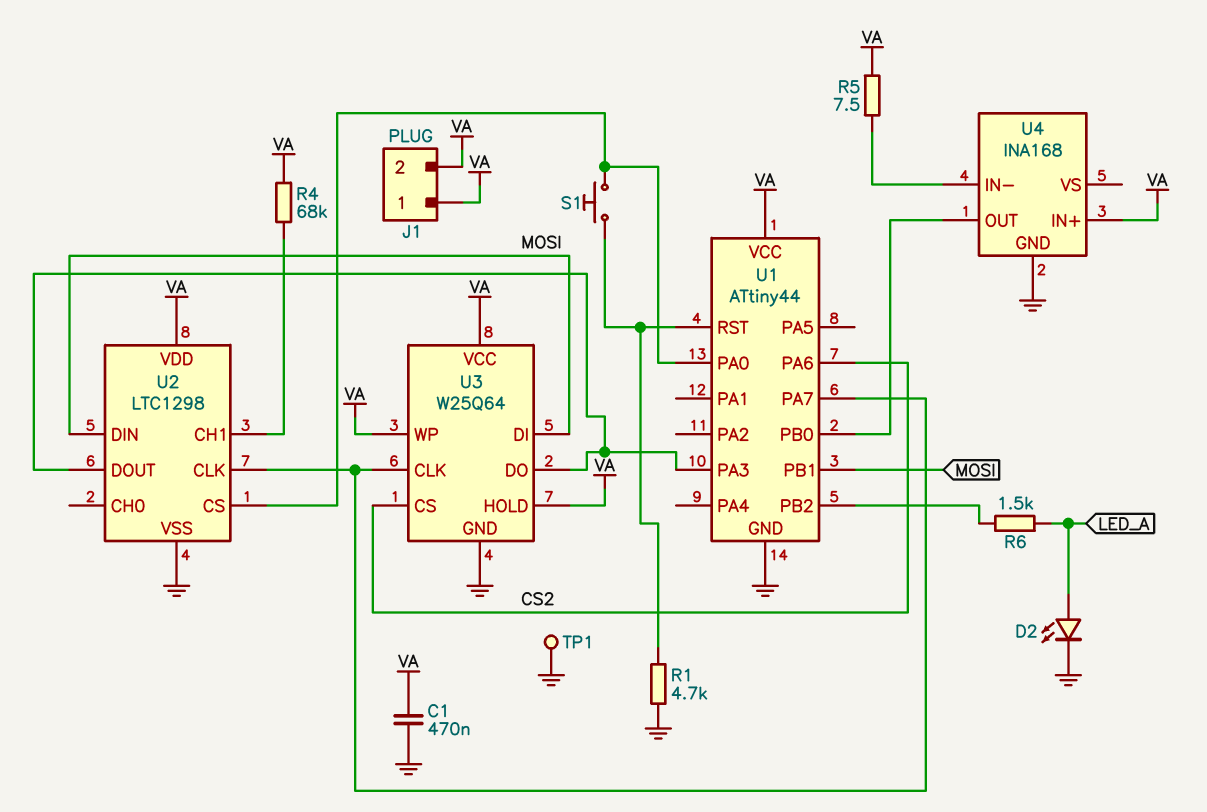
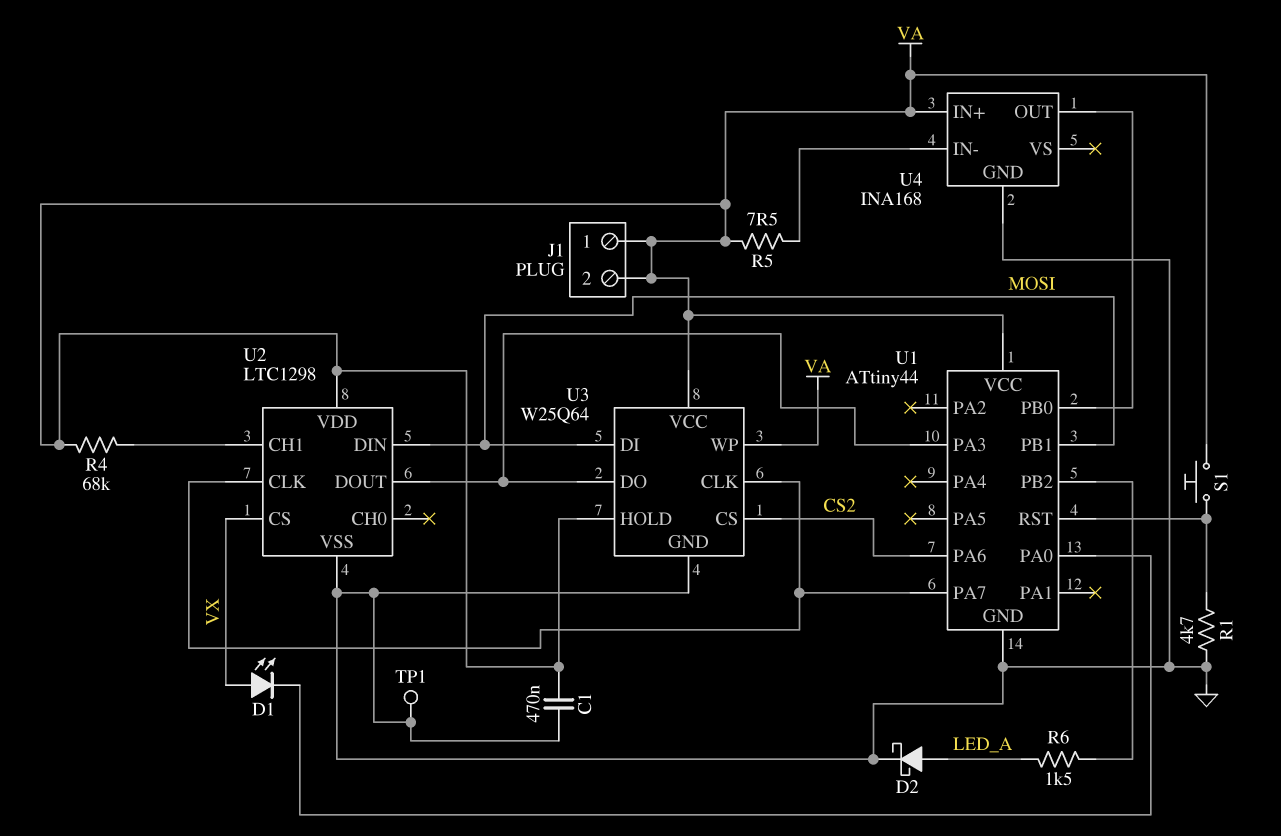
D1: none -> LED (A VX, K U1/PA0)
D2: LED (A LED_A, K GND) -> schottky (A LED_A, K GND)
S1: button (U1/PA0, U1/RST) -> button (U1/RST, VA)
U2 pin CS: U1/PA0 -> VX

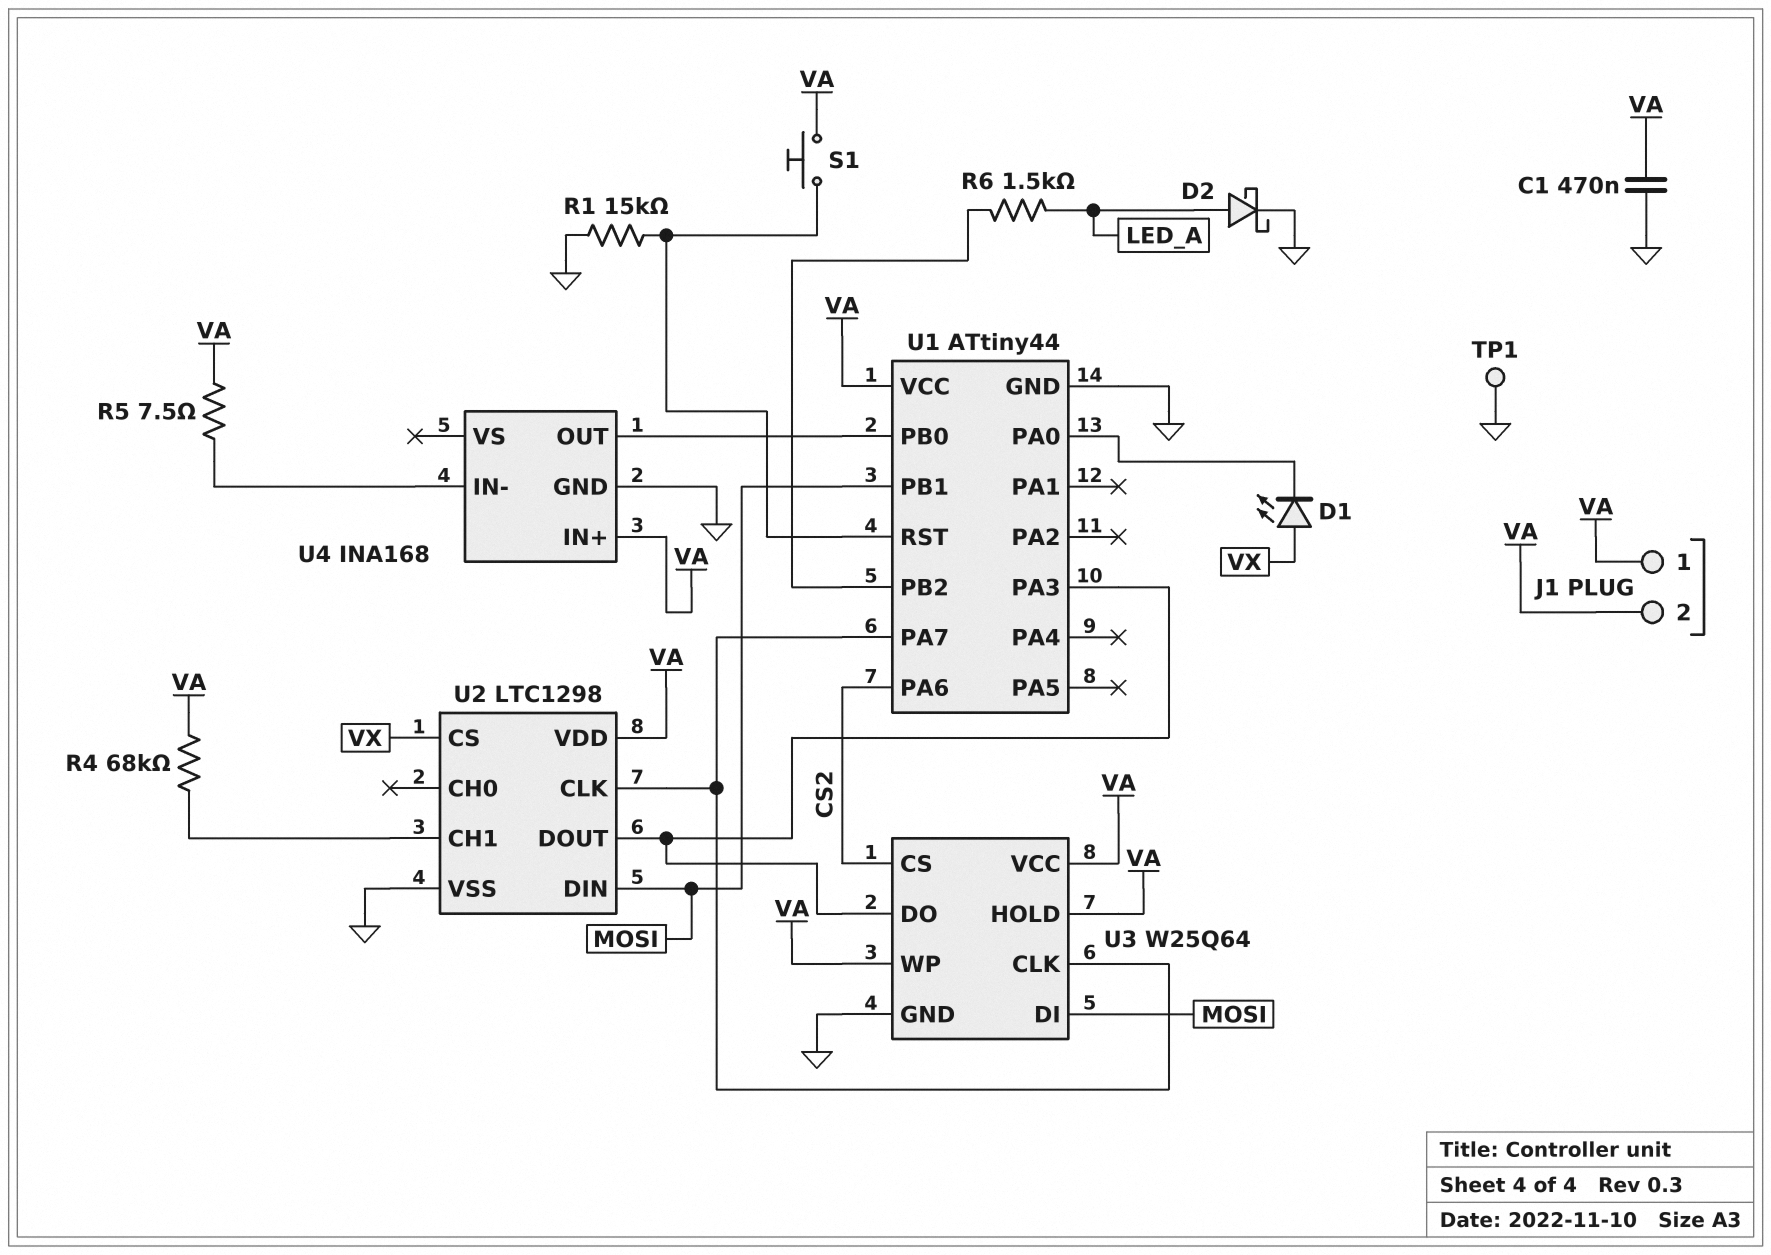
R1: 4.7k (GND, U1/RST) -> 15k (GND, U1/RST)

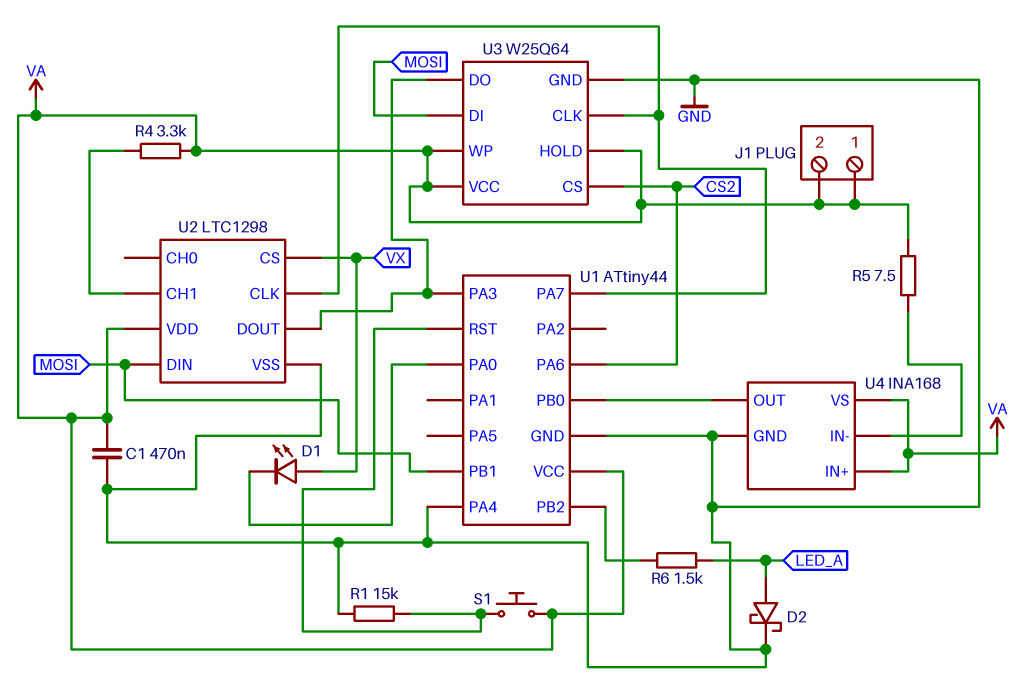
R4: 68k (U2/CH1, VA) -> 3.3k (U2/CH1, VA)
TP1: test point (GND) -> none
U1 pin PA4: none -> GND
U4 pin VS: none -> VA

